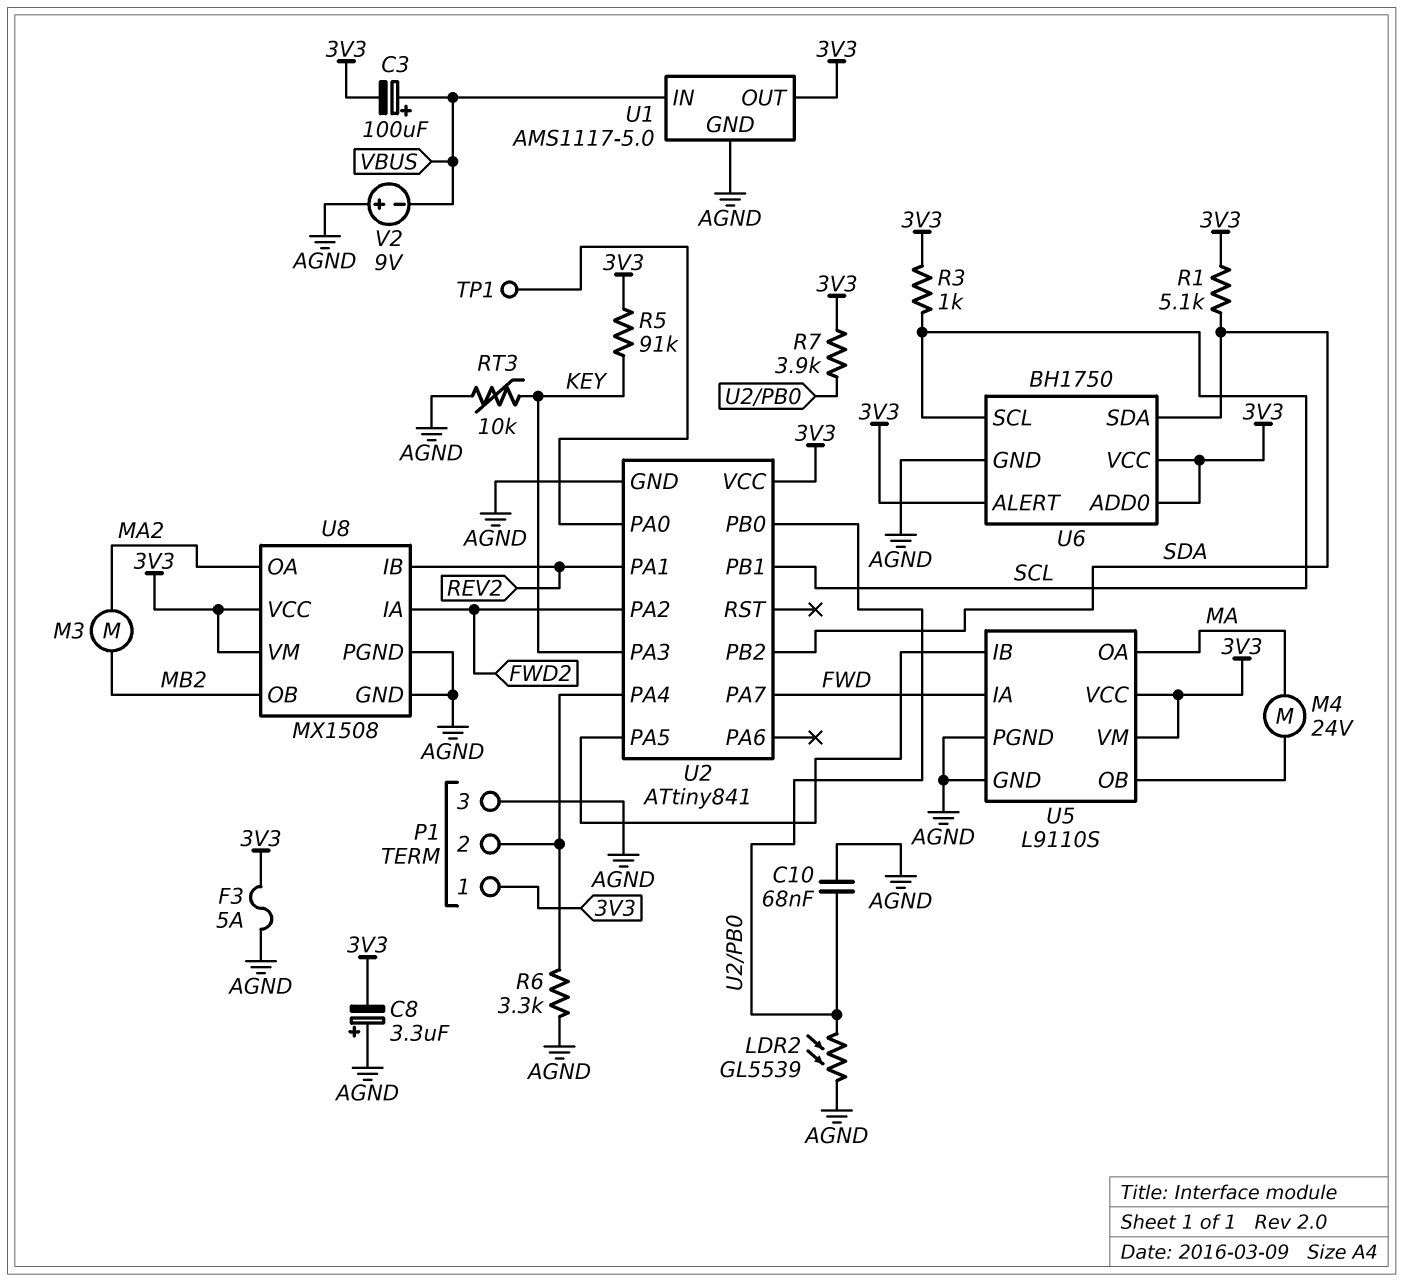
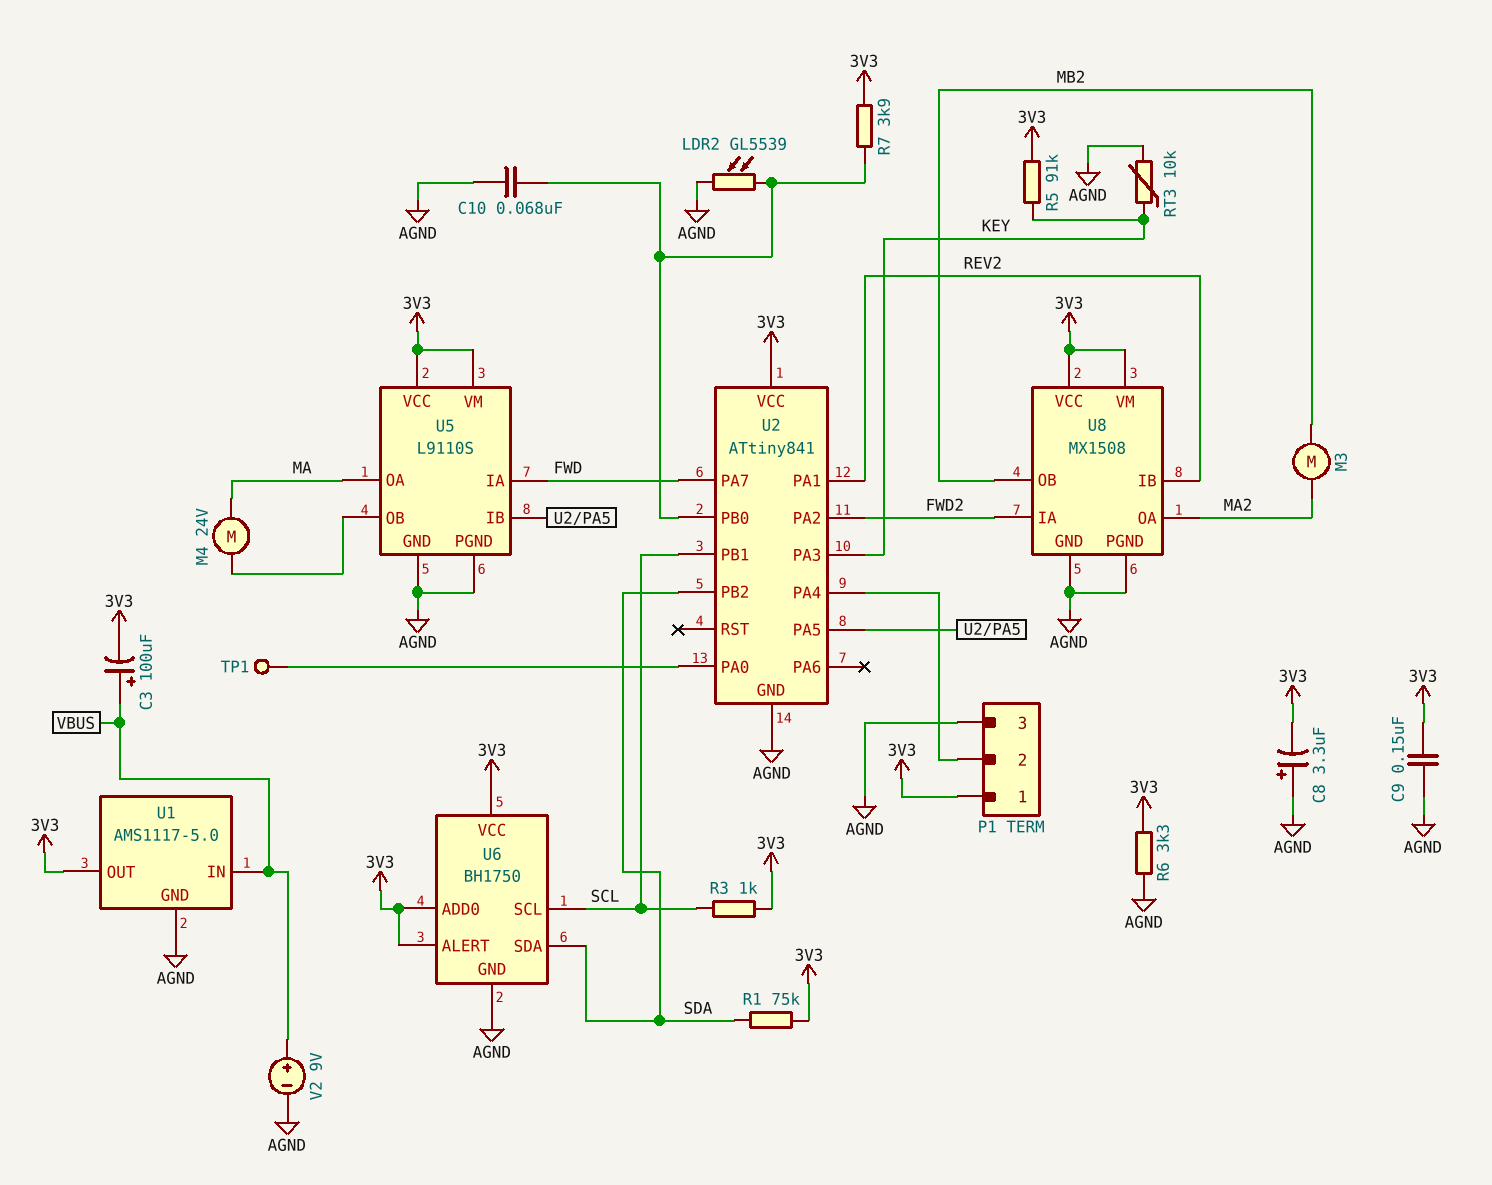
C9: none -> 150nF (3V3, AGND)
F3: 5A (3V3, AGND) -> none
R1: 5.1k (3V3, SDA) -> 75k (3V3, SDA)
R6: 3.3k (AGND, P1/2) -> 3.3k (3V3, AGND)
V2: 9V (plus AGND, minus VBUS) -> 9V (plus VBUS, minus AGND)

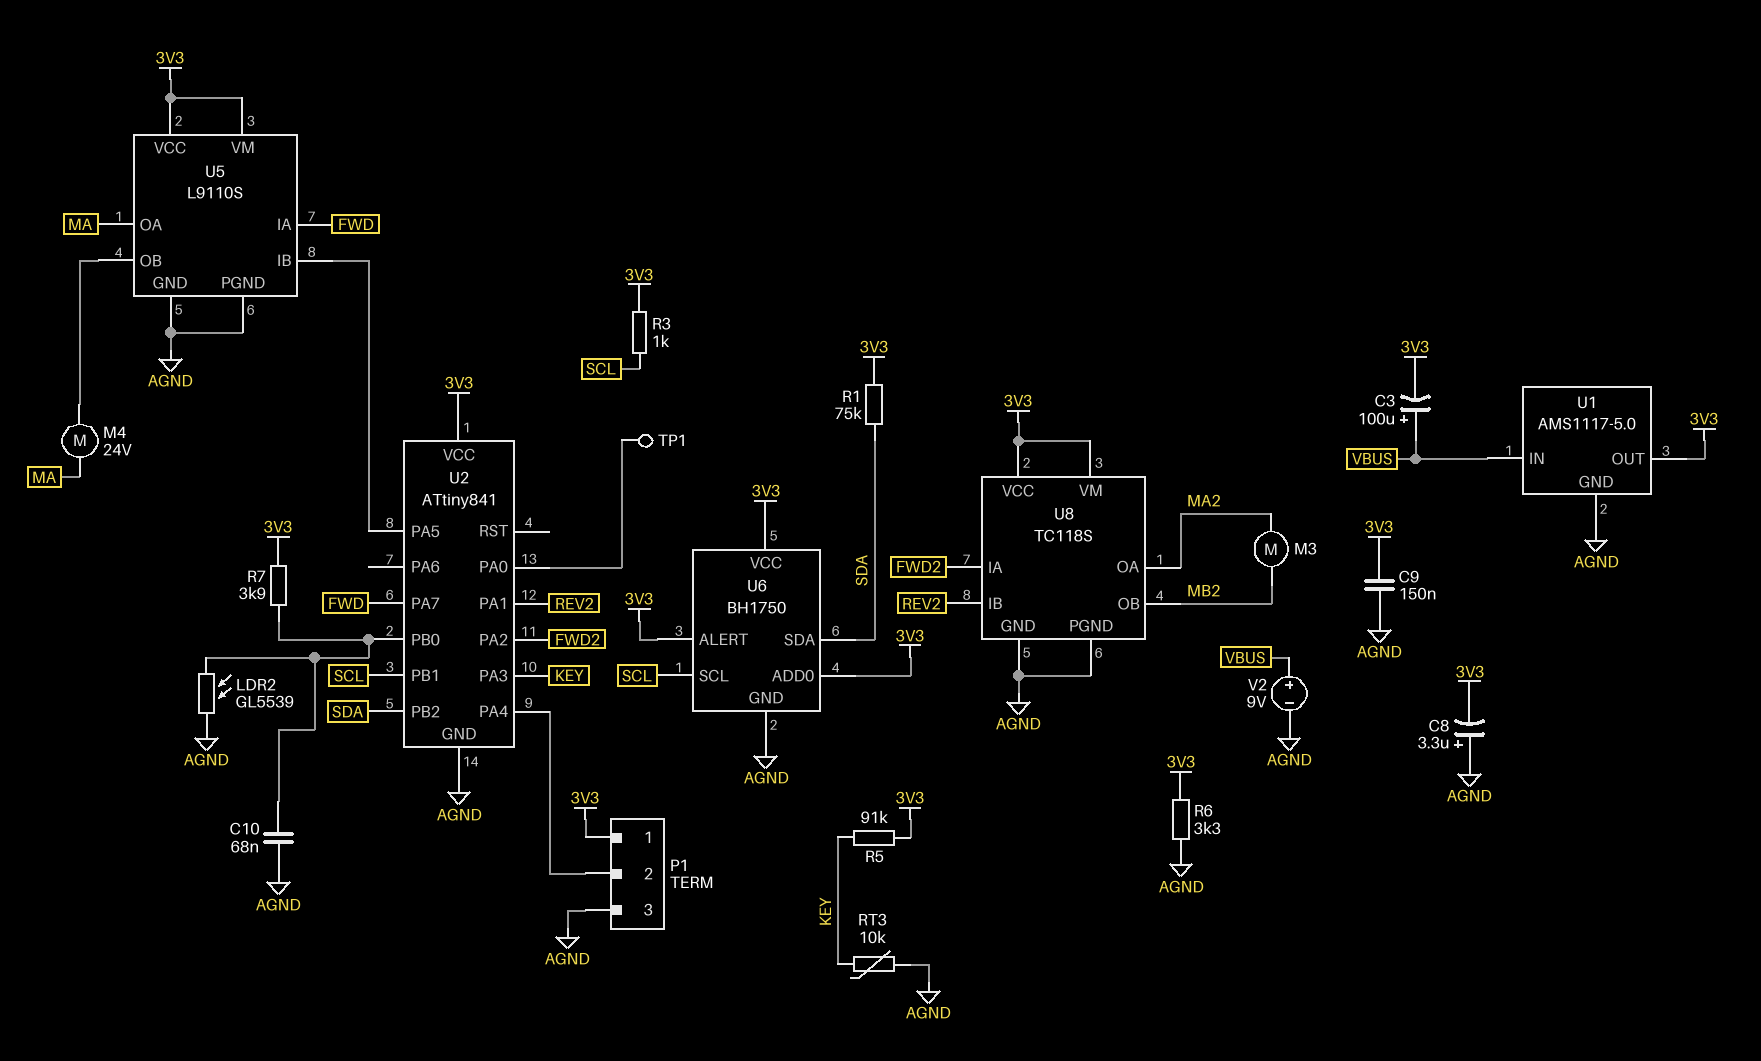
U8: MX1508 -> TC118S

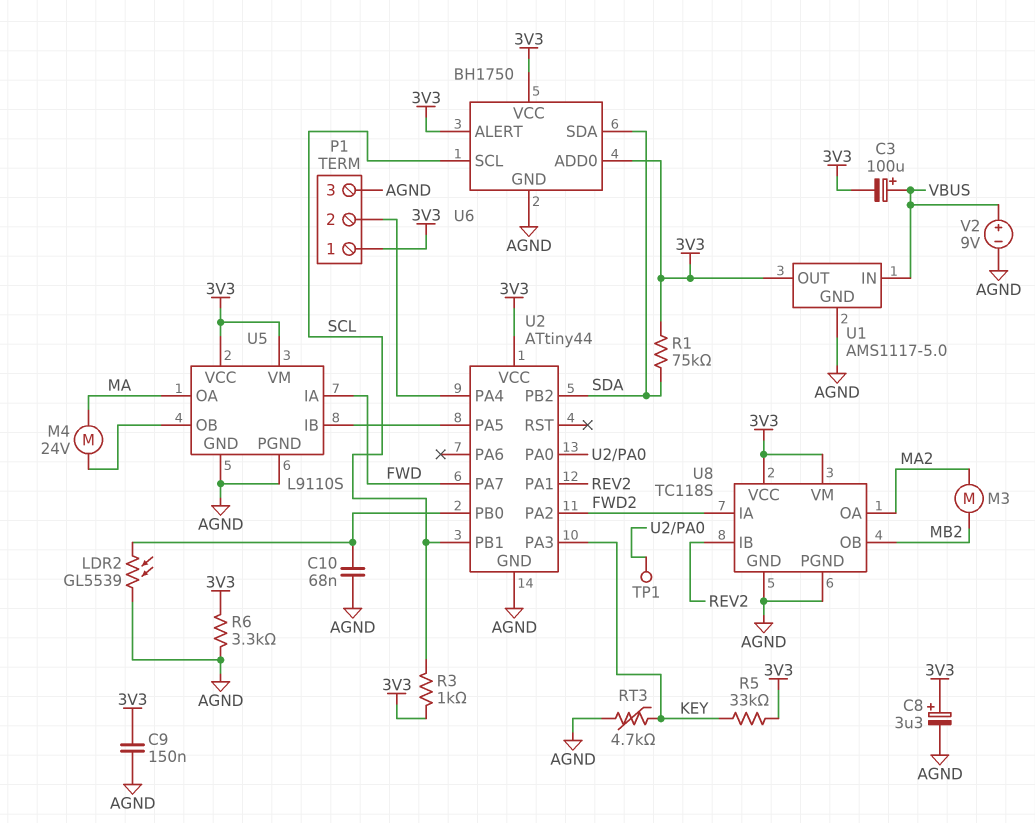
C8: 3.3uF (plus AGND, minus 3V3) -> 3.3uF (plus 3V3, minus AGND)
R5: 91k (3V3, KEY) -> 33k (3V3, KEY)
R7: 3.9k (3V3, U2/PB0) -> none
RT3: 10k (AGND, KEY) -> 4.7k (AGND, KEY)
U2: ATtiny841 -> ATtiny44

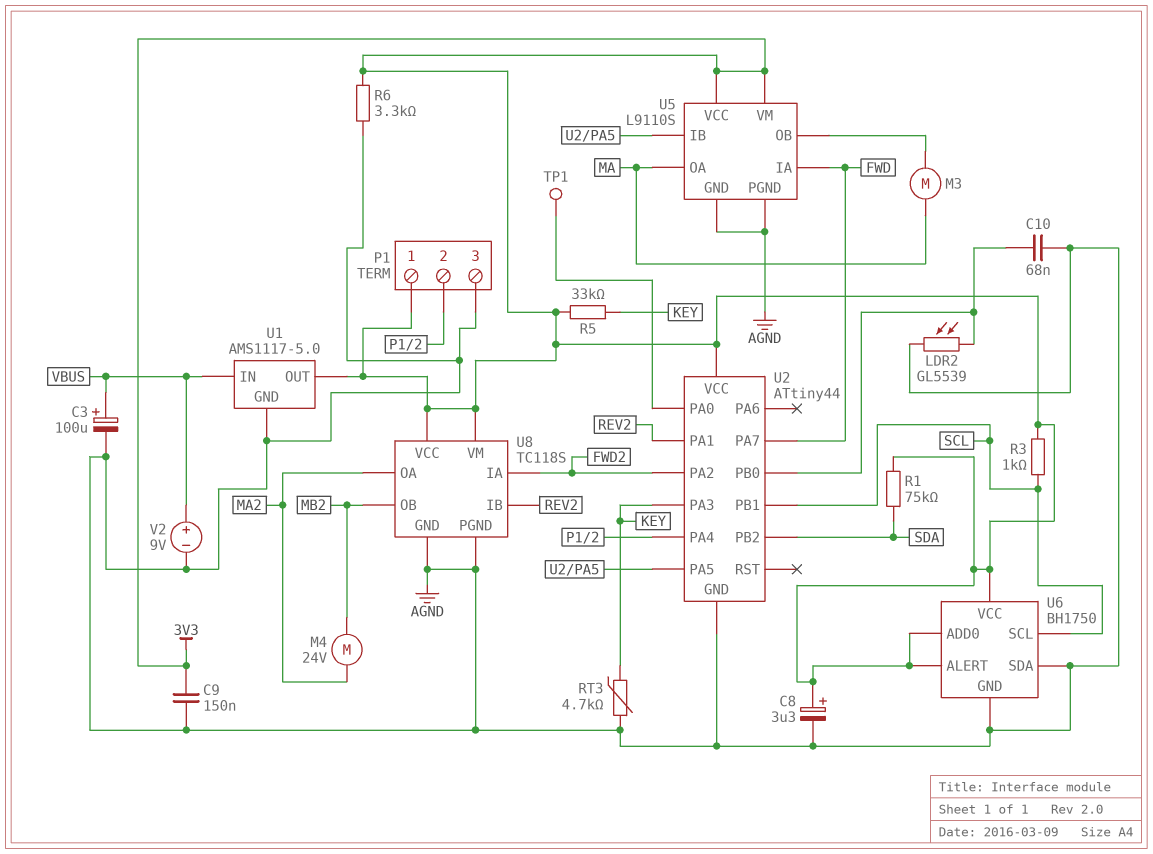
C3: 100uF (plus VBUS, minus 3V3) -> 100uF (plus VBUS, minus AGND)
M3: motor (MA2, MB2) -> motor (MA, U5/OB)
M4: motor 24V (MA, U5/OB) -> motor 24V (MA2, MB2)
U6 pin SDA: SDA -> AGND

